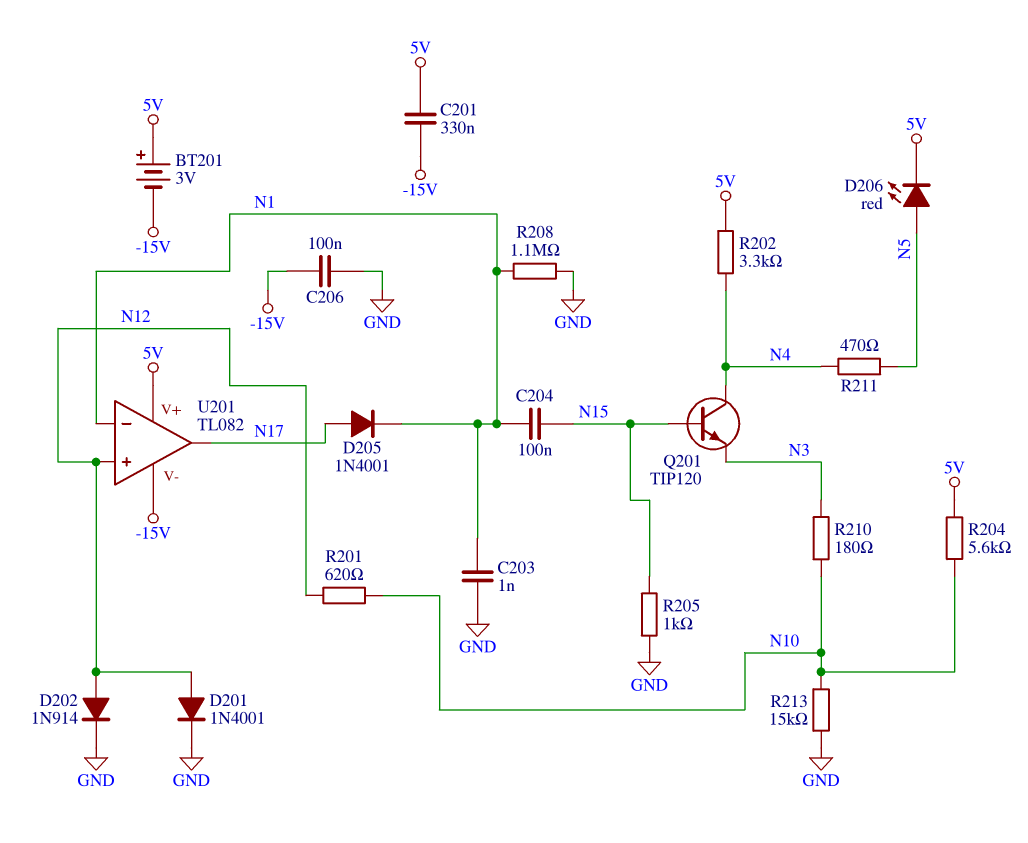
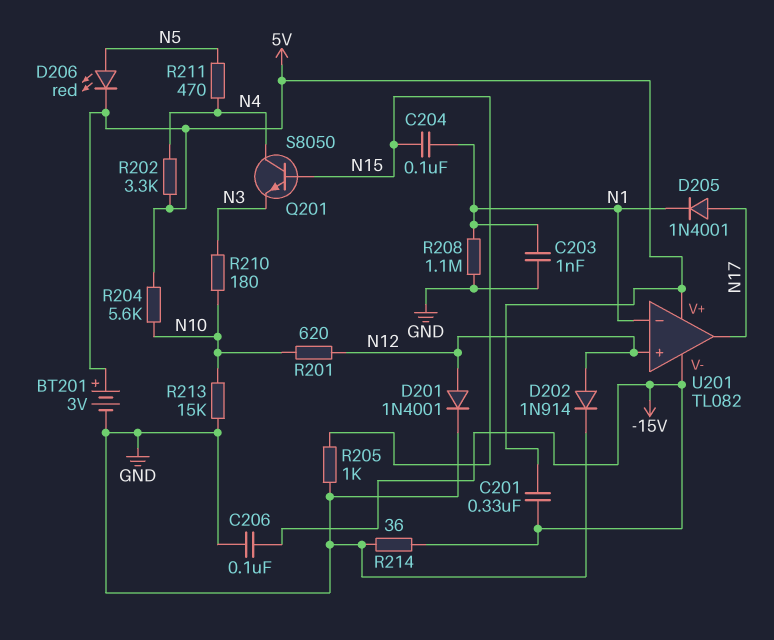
BT201: 3V (plus 5V, minus -15V) -> 3V (plus 5V, minus GND)
Q201: NPN TIP120 (B N15, C N4, E N3) -> NPN S8050 (B N15, C N4, E N3)
R214: none -> 36 (-15V, GND)

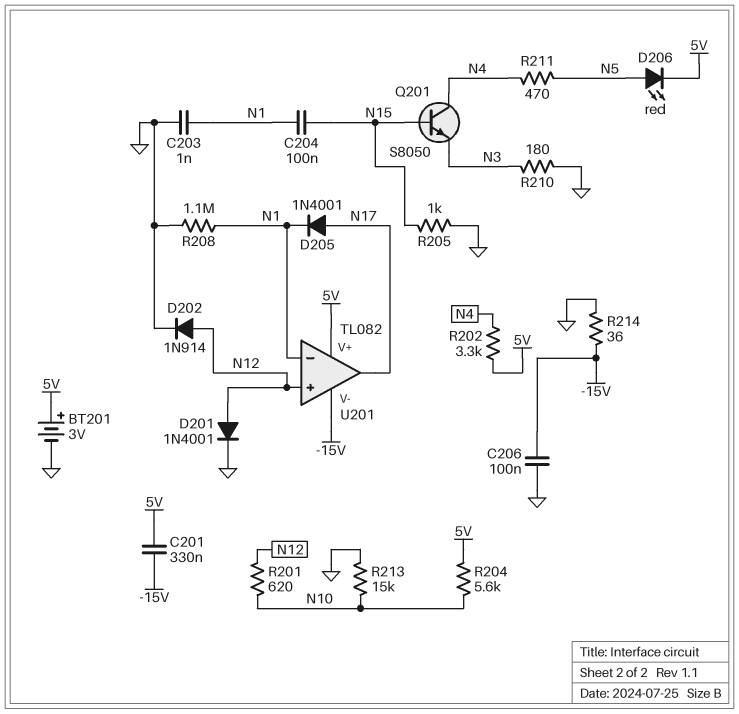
R210: 180 (N3, N10) -> 180 (GND, N3)

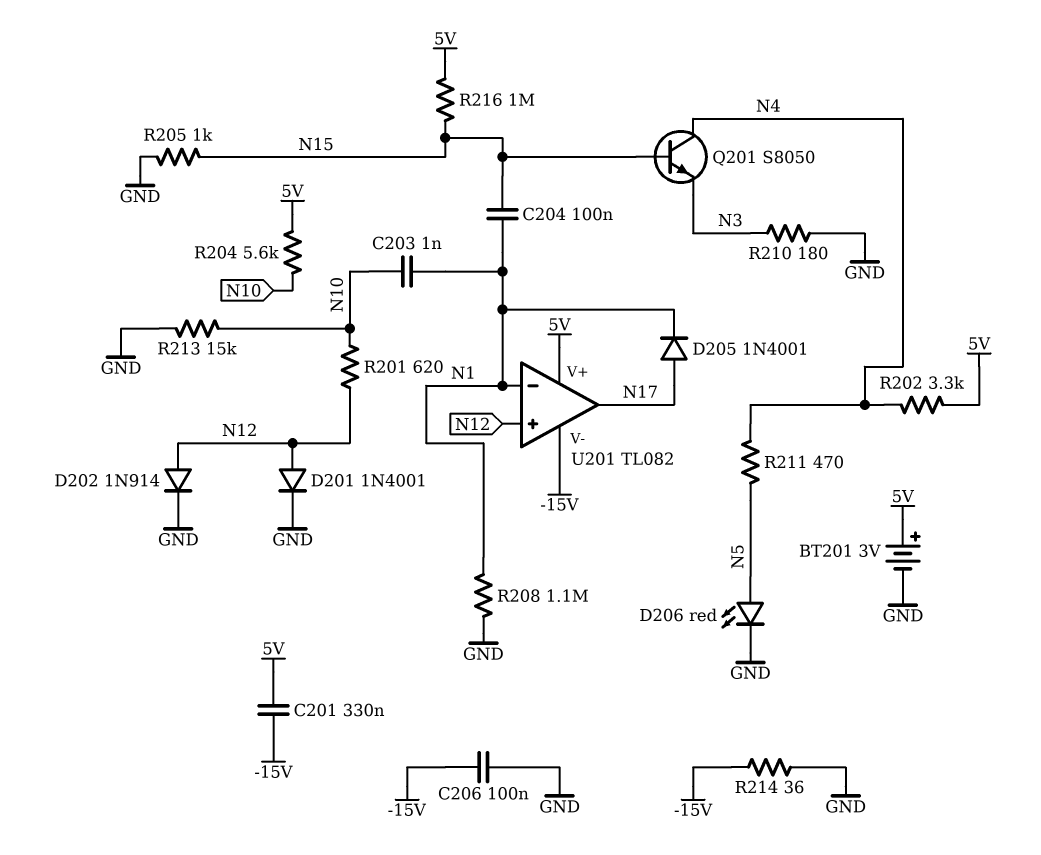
C203: 1nF (GND, N1) -> 1nF (N1, N10)
D206: LED red (A N5, K 5V) -> LED red (A N5, K GND)
R216: none -> 1M (5V, N15)

